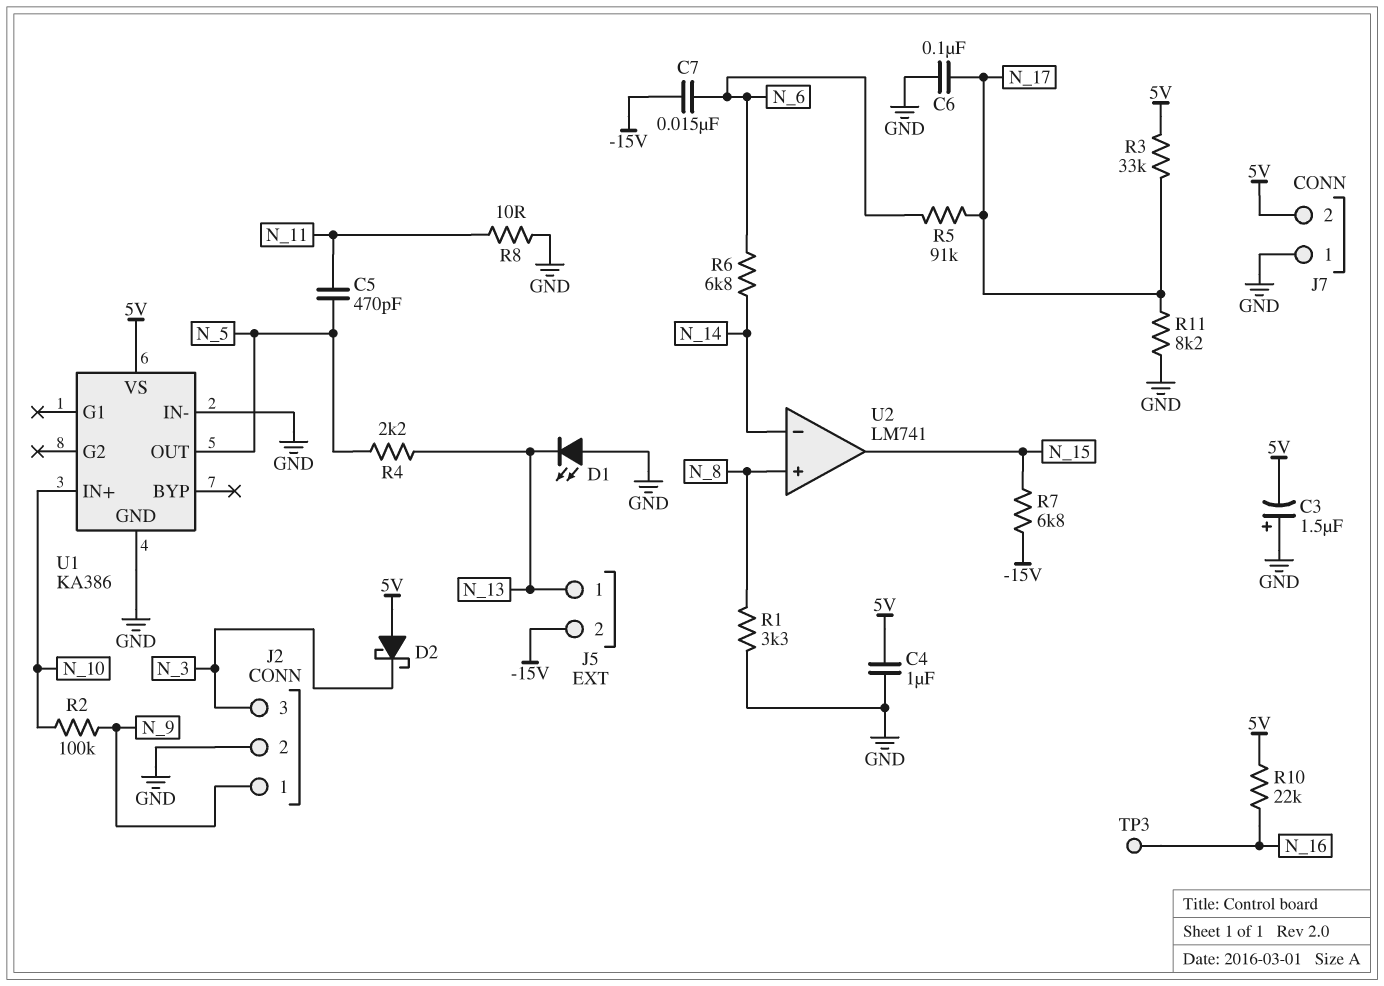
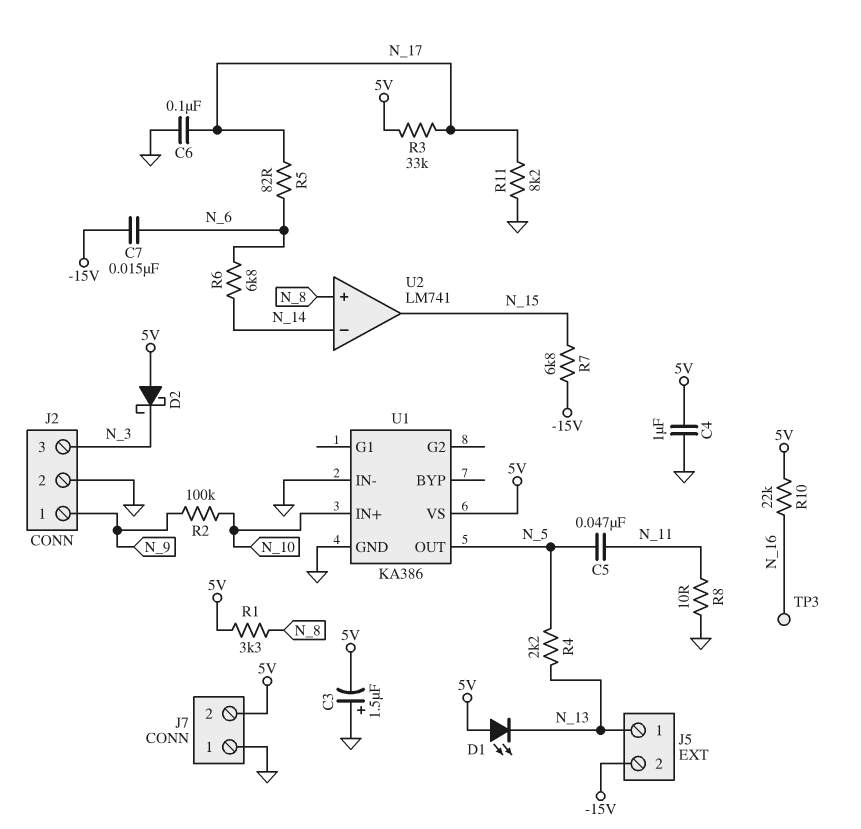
C5: 470pF (N_5, N_11) -> 47nF (N_5, N_11)
D1: LED (A GND, K N_13) -> LED (A 5V, K N_13)
R1: 3.3k (GND, N_8) -> 3.3k (5V, N_8)
R5: 91k (N_6, N_17) -> 82 (N_6, N_17)

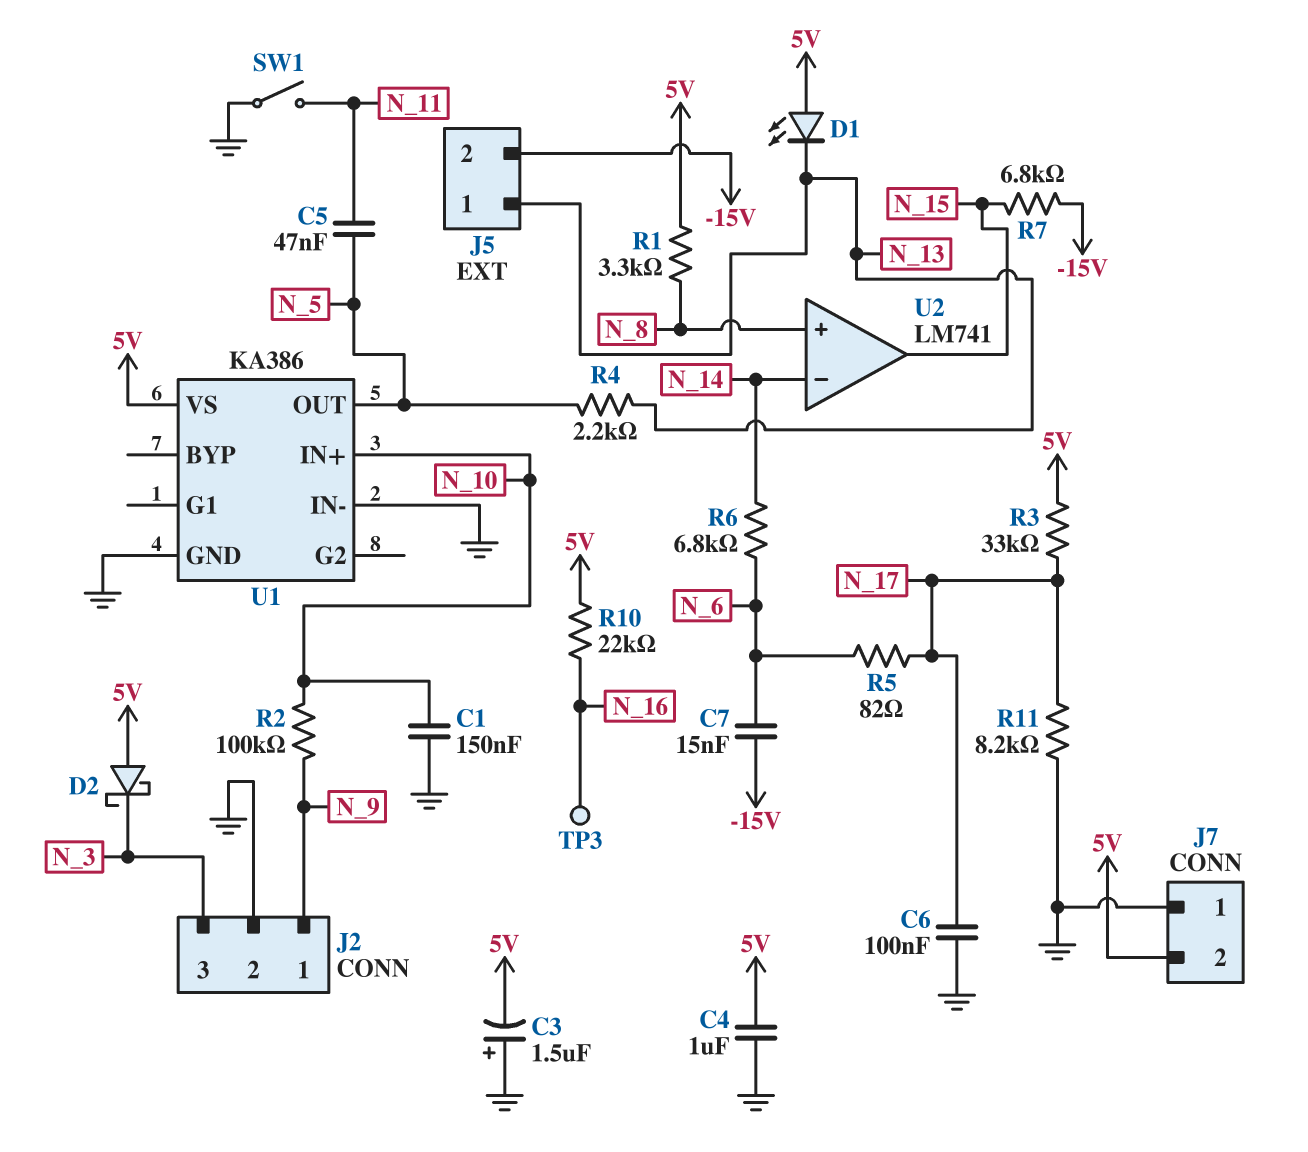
C1: none -> 150nF (GND, N_10)
R8: 10 (GND, N_11) -> none
SW1: none -> switch (GND, N_11)

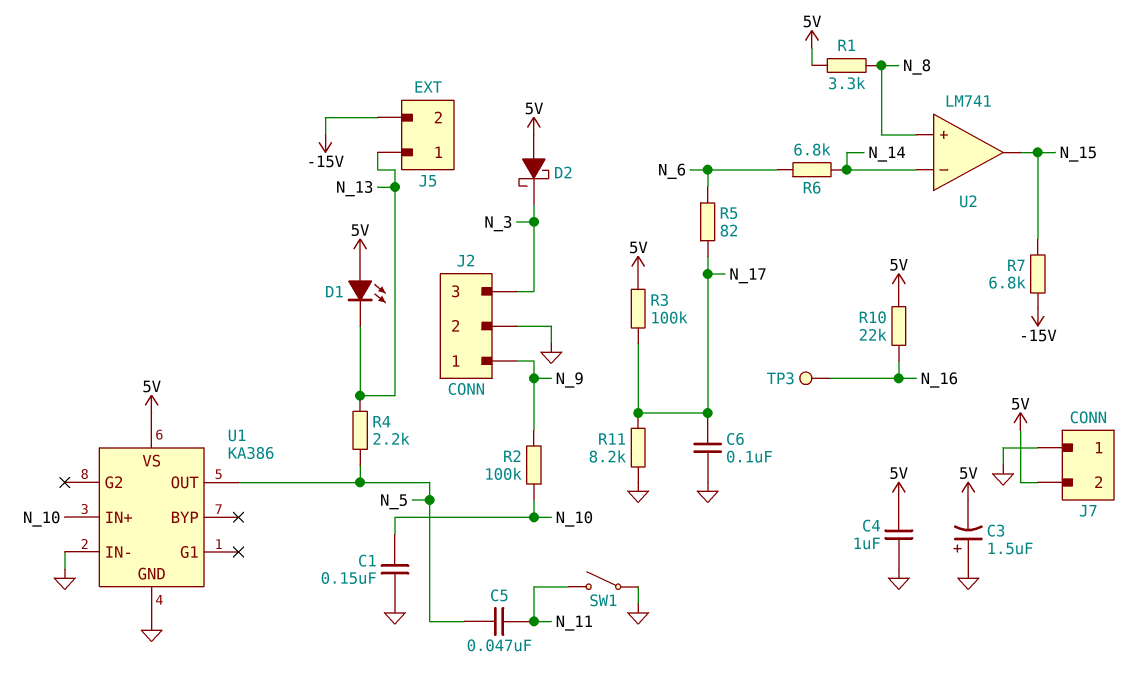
C7: 15nF (-15V, N_6) -> none
R3: 33k (5V, N_17) -> 100k (5V, N_17)

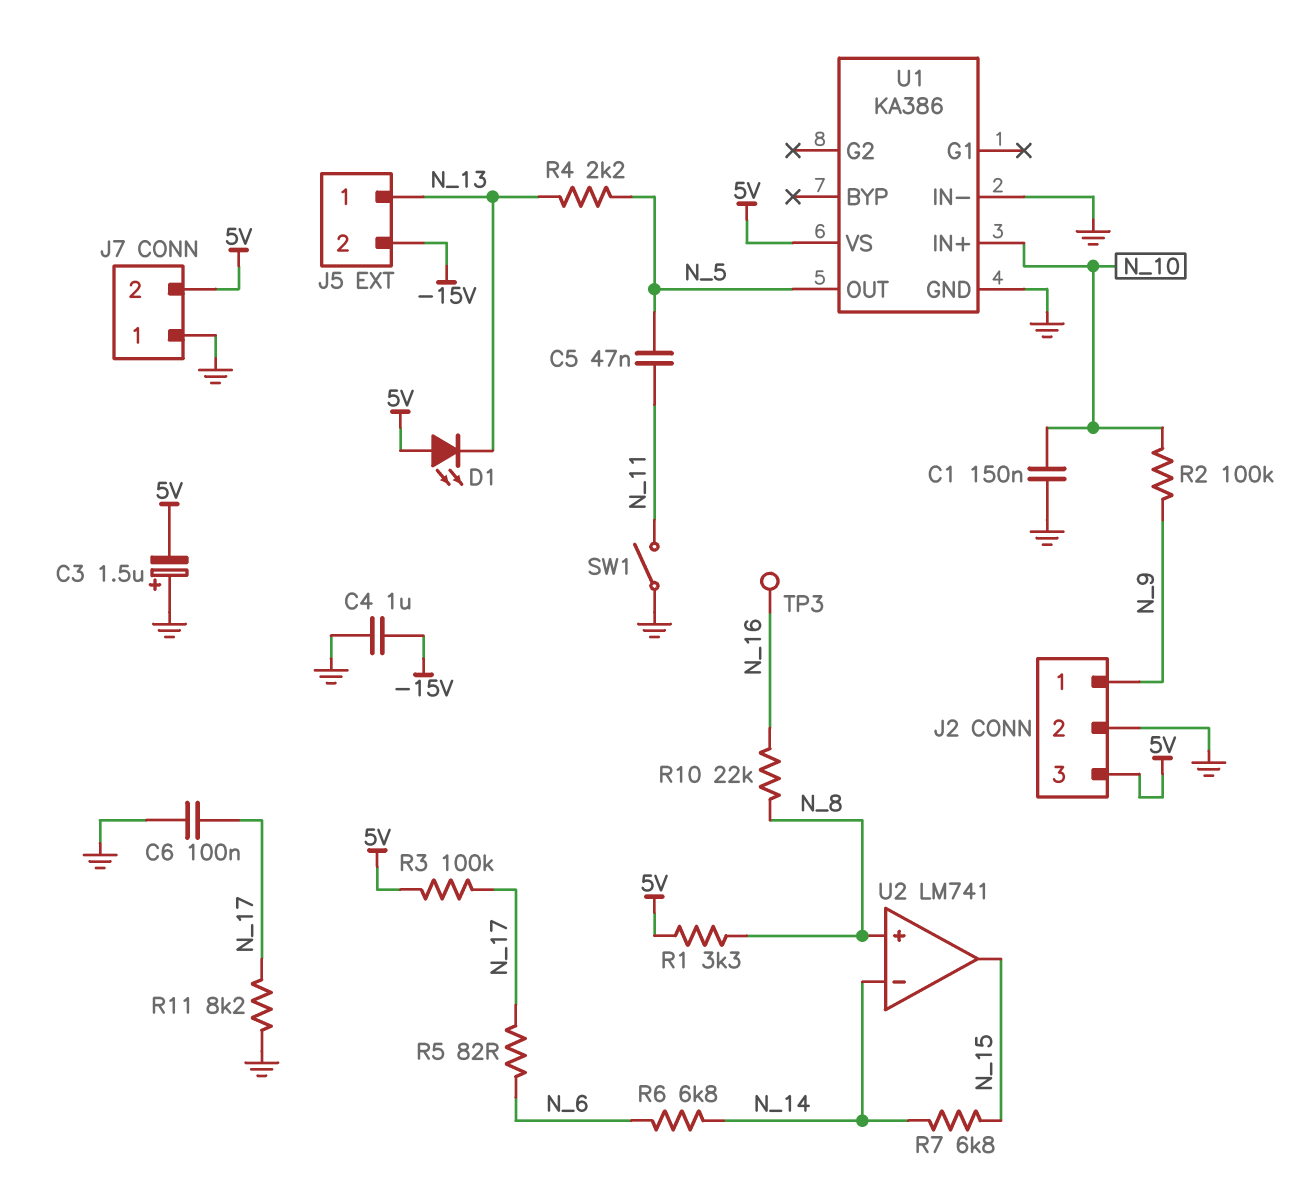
C4: 1uF (5V, GND) -> 1uF (-15V, GND)
D2: schottky (A 5V, K N_3) -> none
J2 pin 3: N_3 -> 5V
R7: 6.8k (-15V, N_15) -> 6.8k (N_14, N_15)
R10: 22k (5V, N_16) -> 22k (N_8, N_16)

